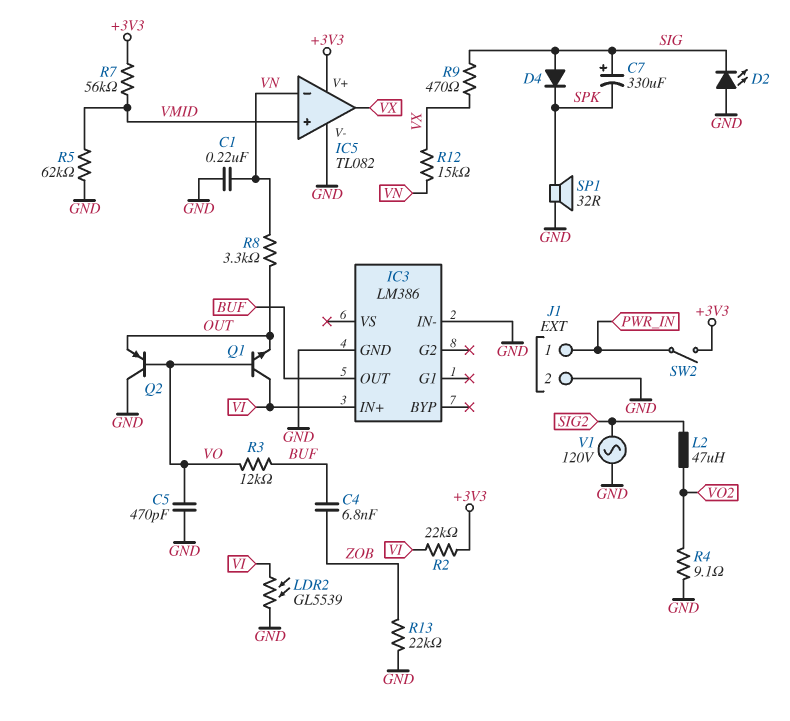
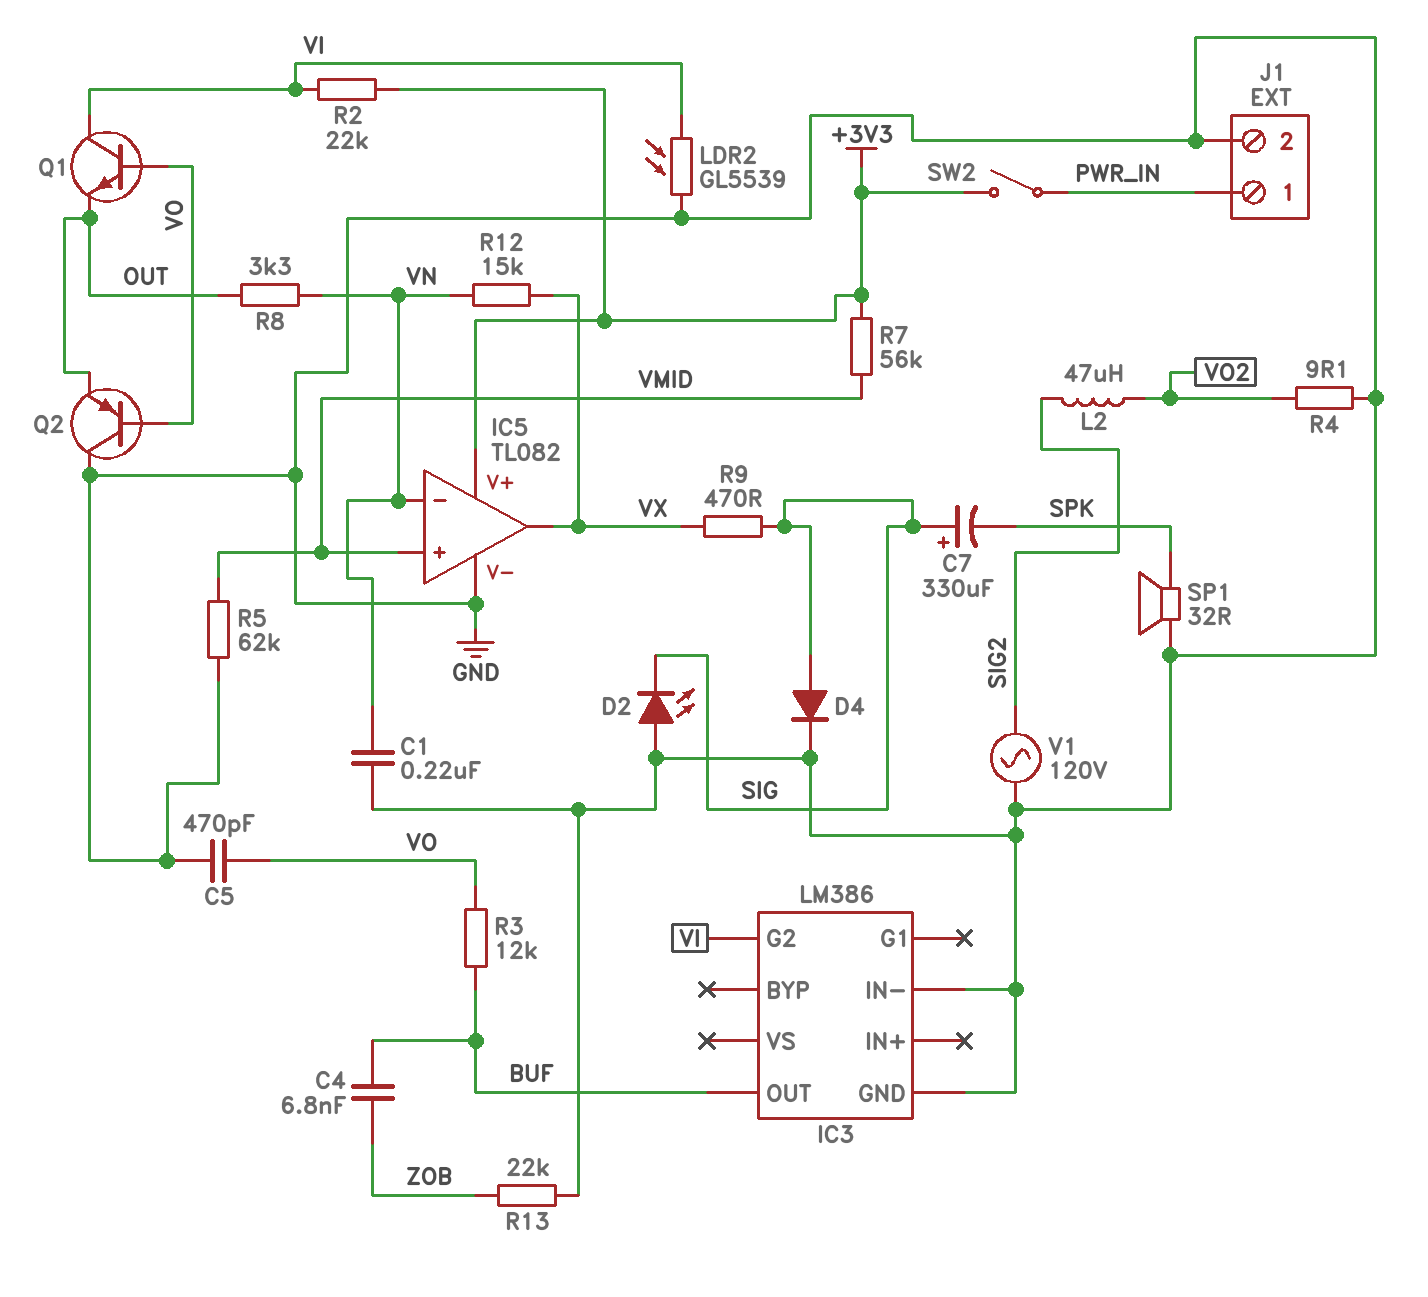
D4: diode (A SIG, K SPK) -> diode (A SIG, K GND)
IC3 pin G2: none -> VI
IC3 pin IN+: VI -> none

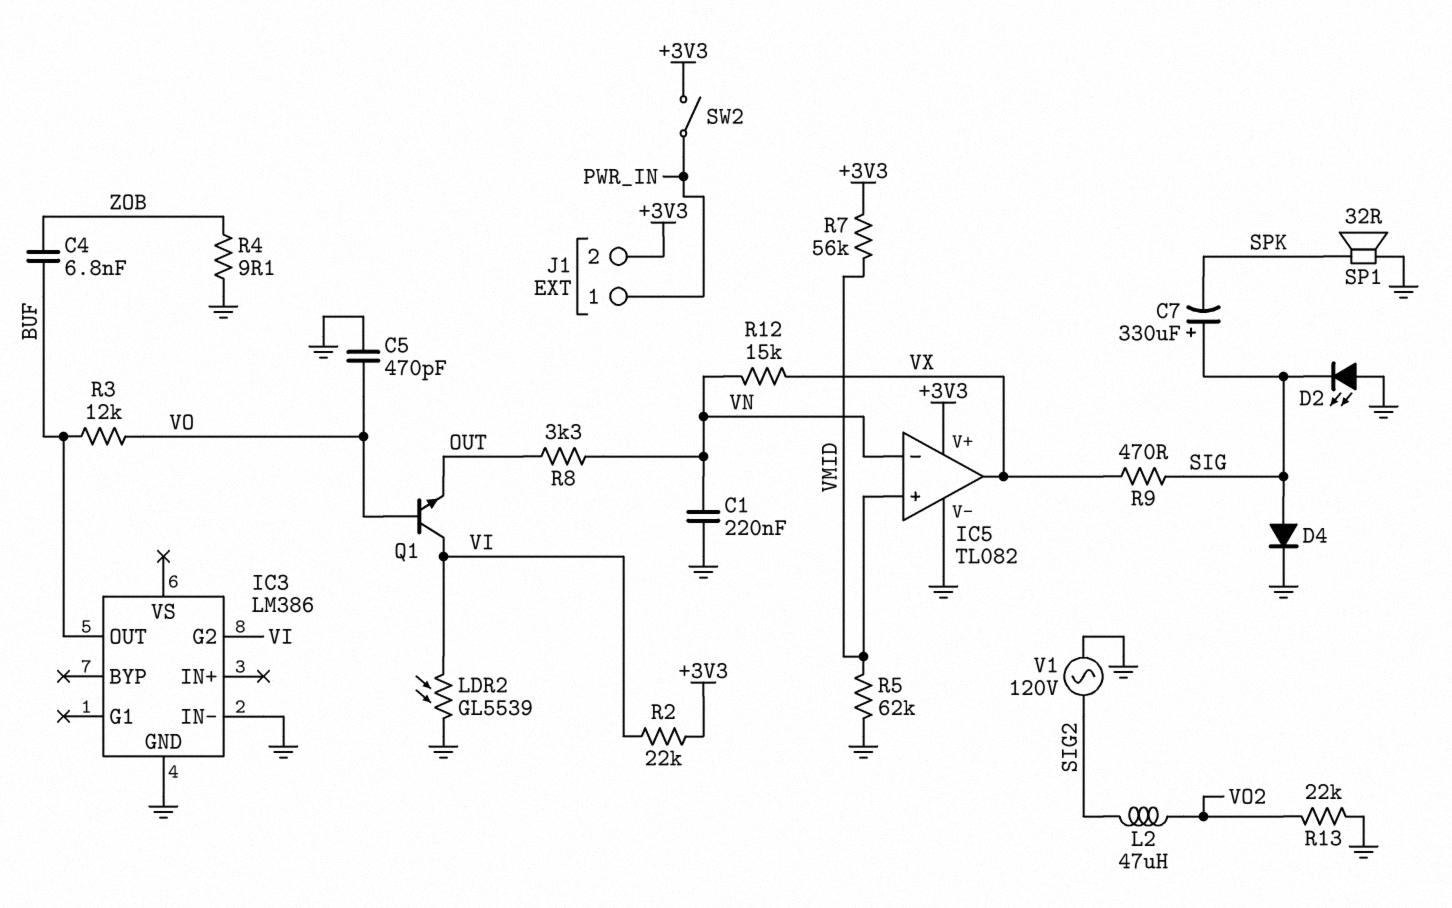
J1 pin 2: GND -> +3V3
Q2: PNP (B VO, C GND, E OUT) -> none
R4: 9.1 (GND, VO2) -> 9.1 (GND, ZOB)
R13: 22k (GND, ZOB) -> 22k (GND, VO2)

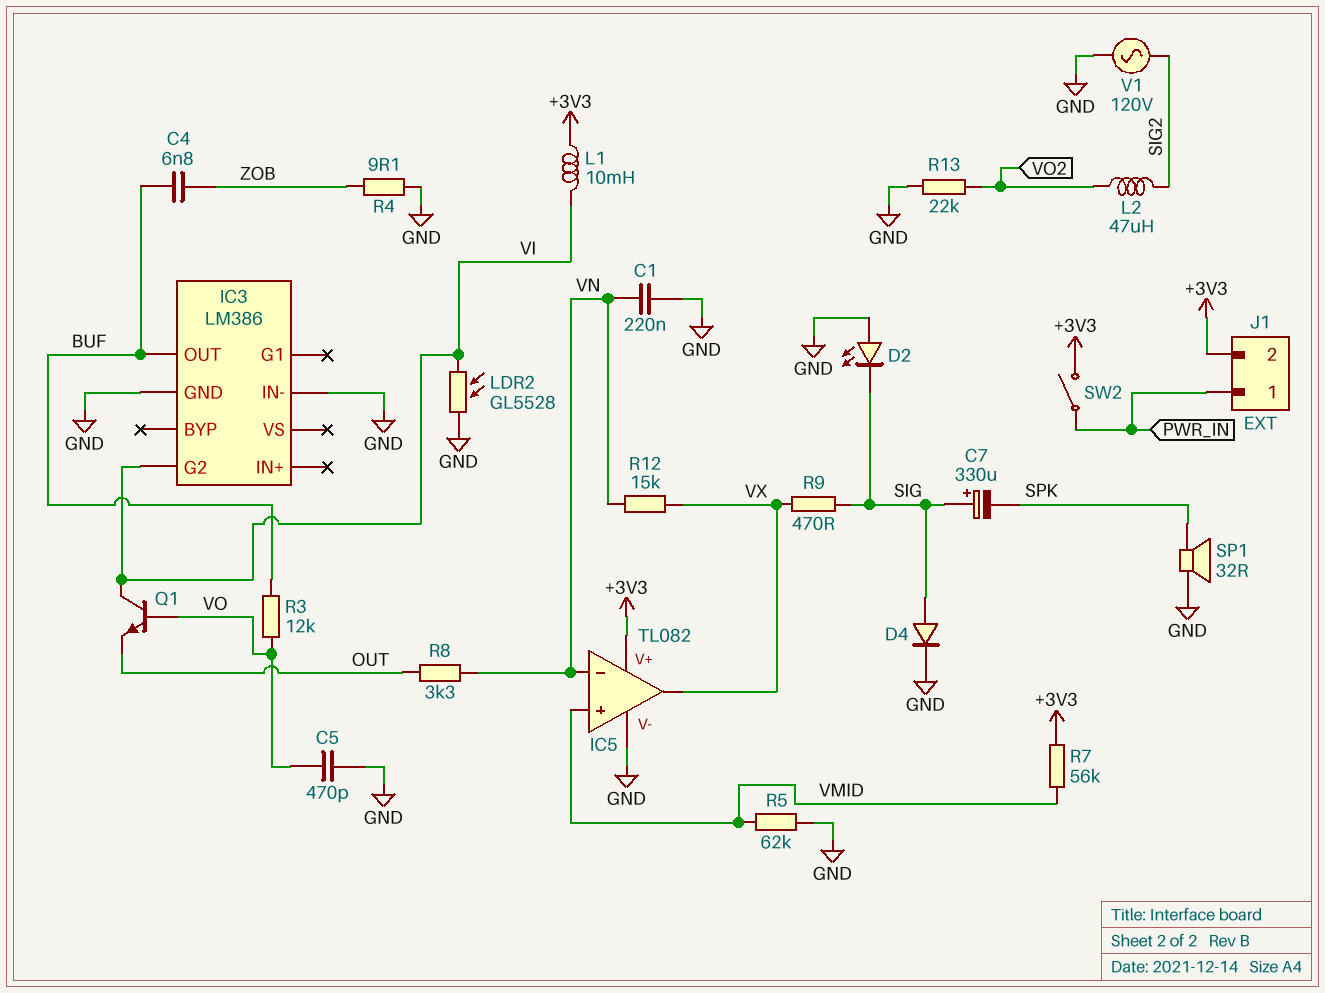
L1: none -> 10mH (+3V3, VI)
LDR2: GL5539 (GND, VI) -> GL5528 (GND, VI)
R2: 22k (+3V3, VI) -> none

